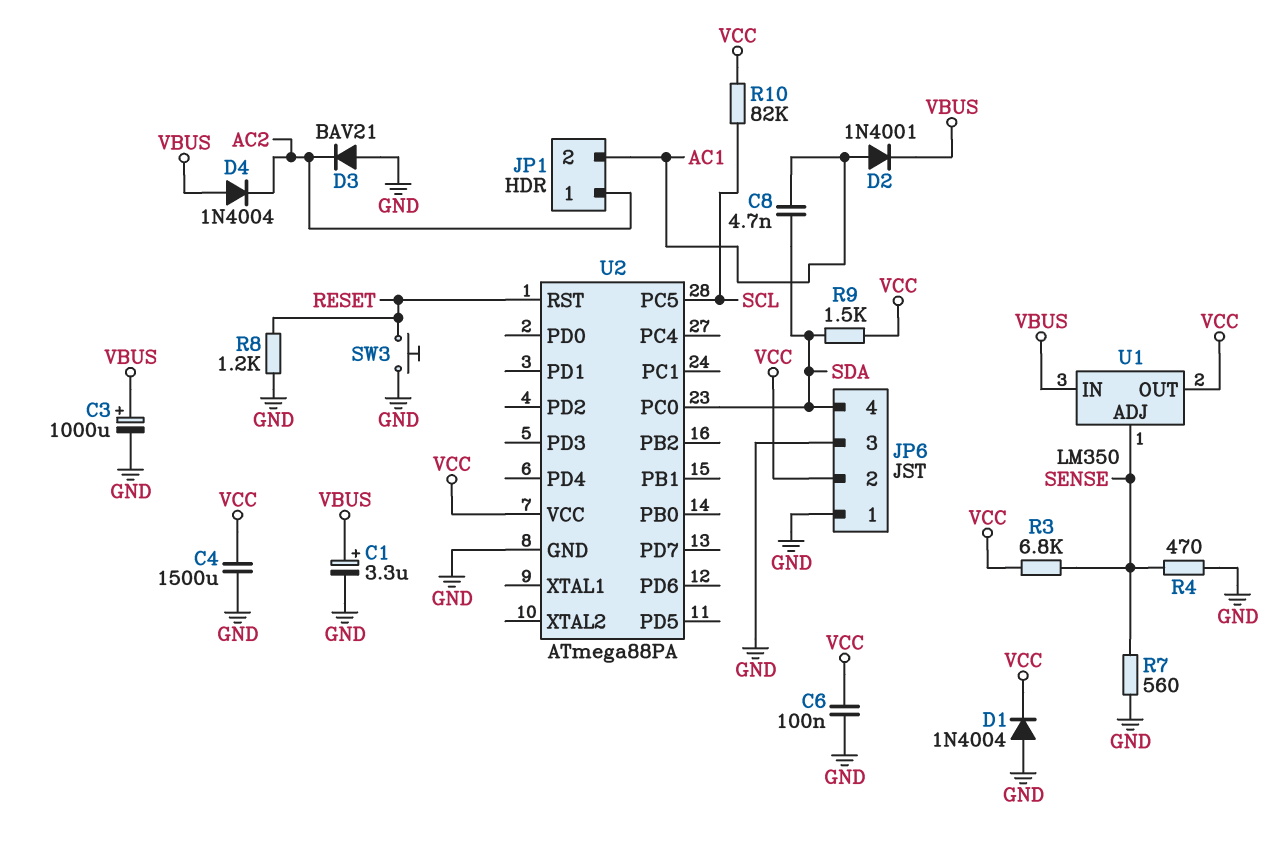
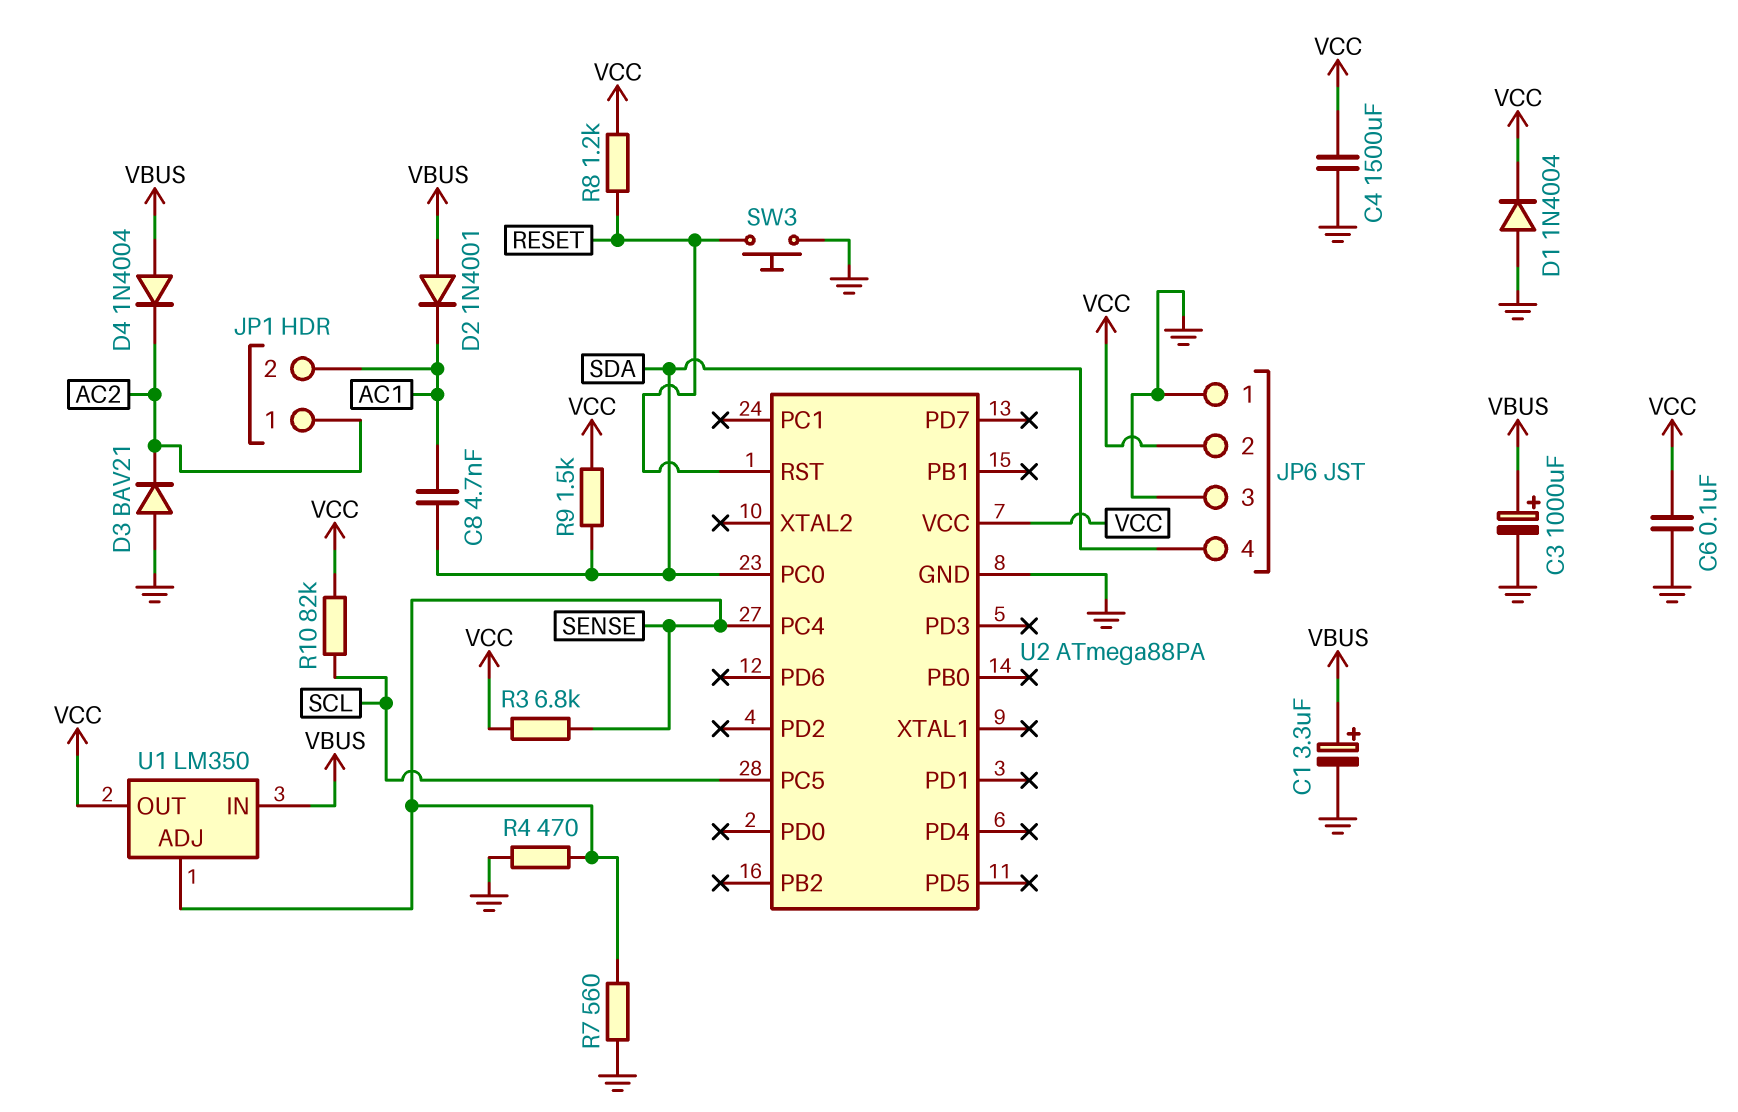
D2: diode 1N4001 (A AC1, K VBUS) -> diode 1N4001 (A VBUS, K AC1)
R8: 1.2k (GND, RESET) -> 1.2k (RESET, VCC)
U2 pin PC4: none -> SENSE

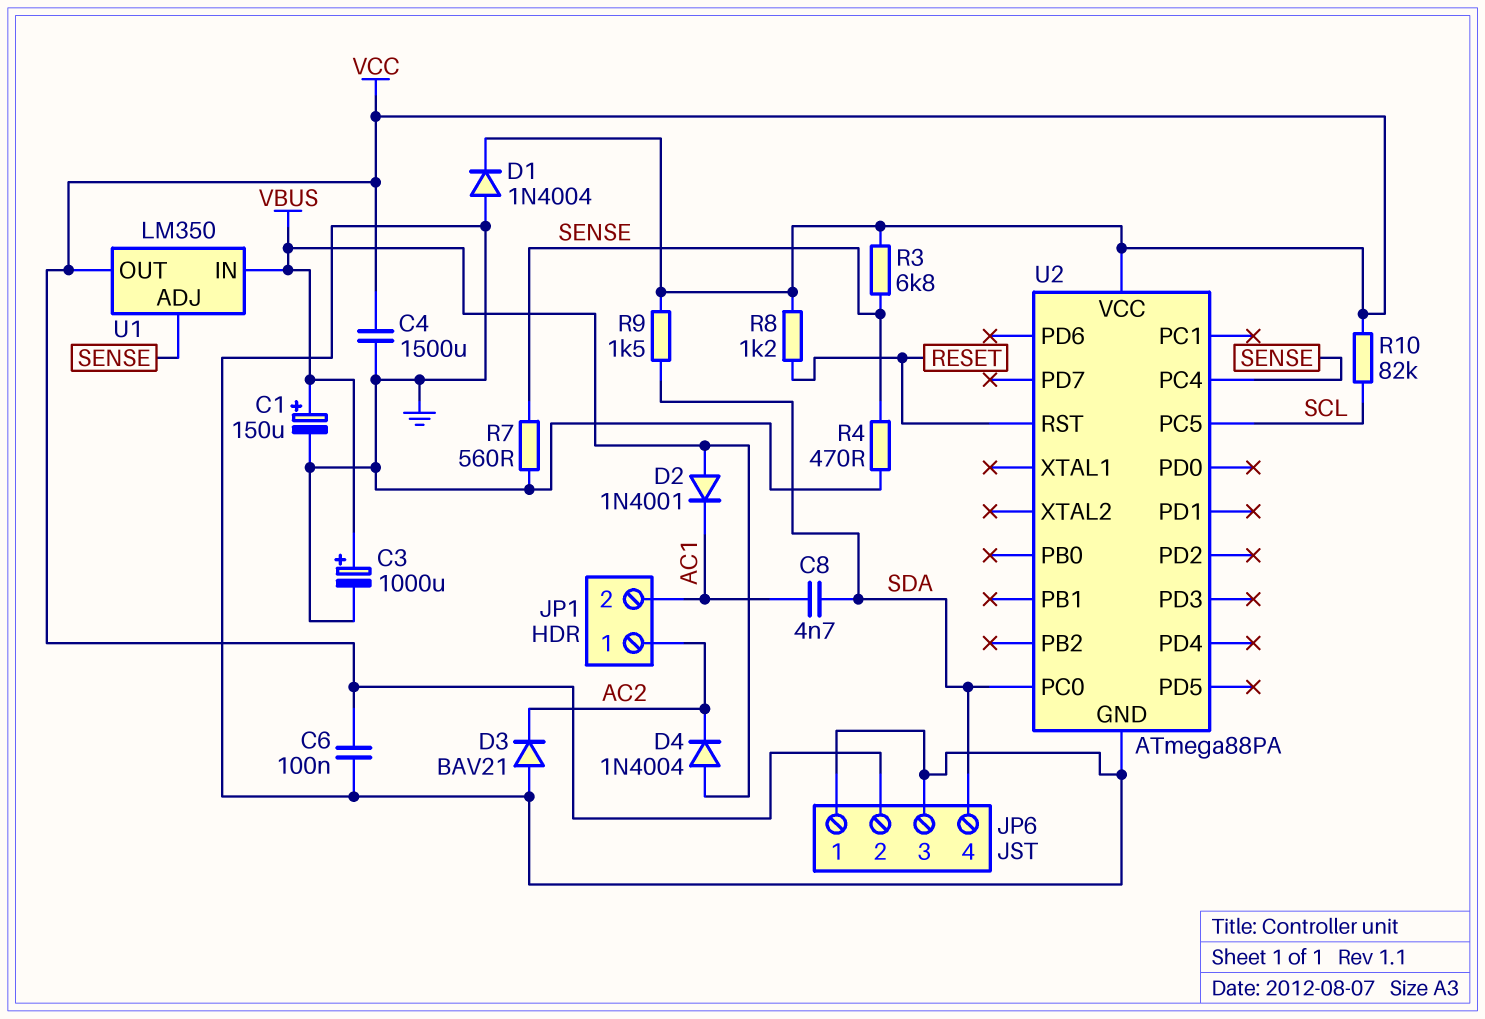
C1: 3.3uF (plus VBUS, minus GND) -> 150uF (plus VBUS, minus GND)
SW3: button (GND, RESET) -> none

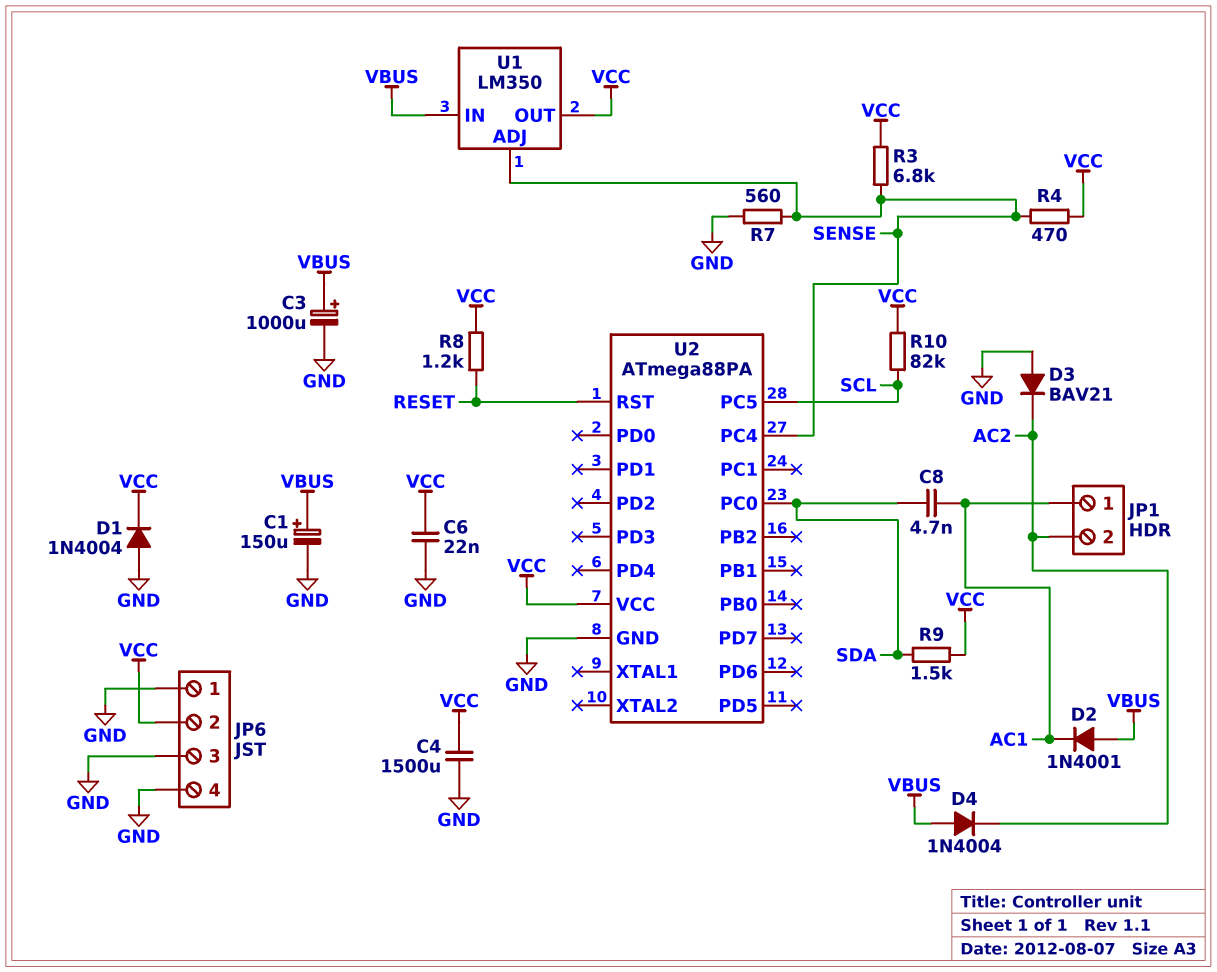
C6: 100nF (GND, VCC) -> 22nF (GND, VCC)
JP1 pin 1: AC2 -> AC1
JP1 pin 2: AC1 -> AC2
JP6 pin 4: SDA -> GND
R4: 470 (GND, SENSE) -> 470 (SENSE, VCC)

